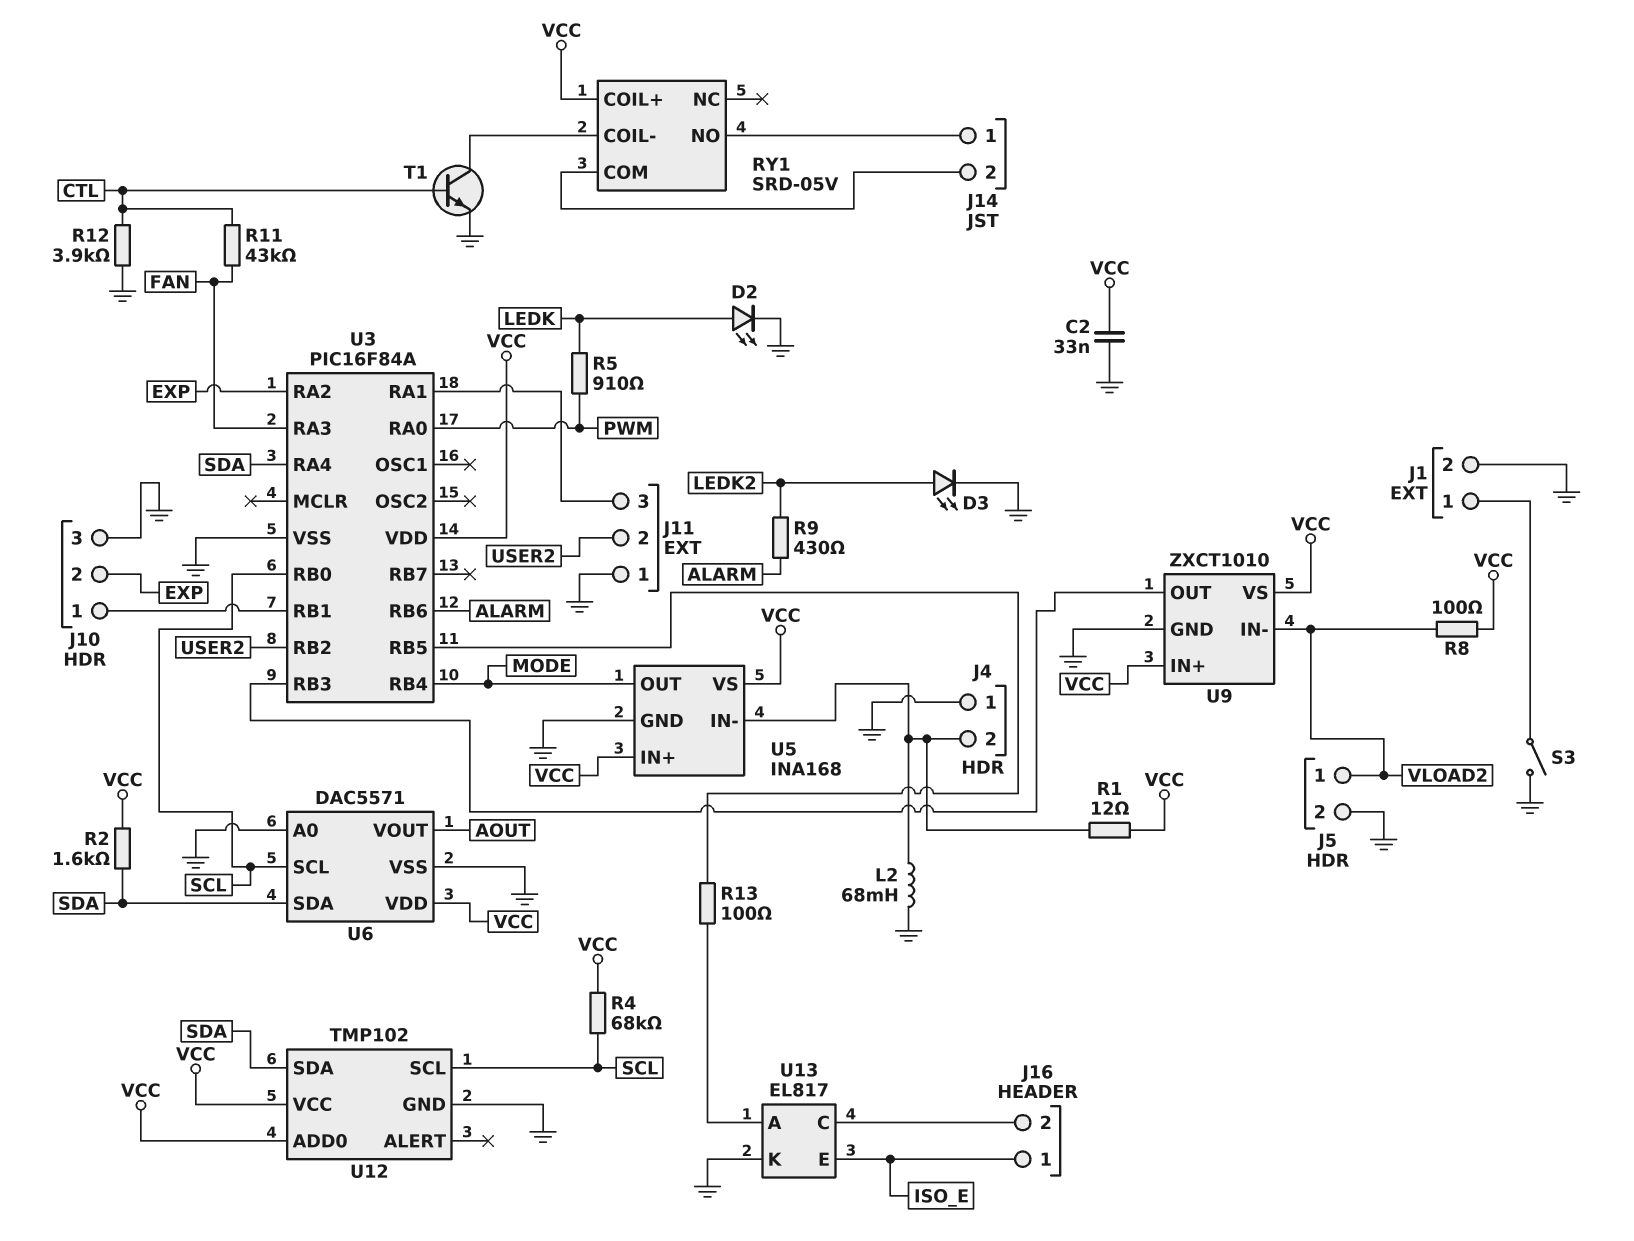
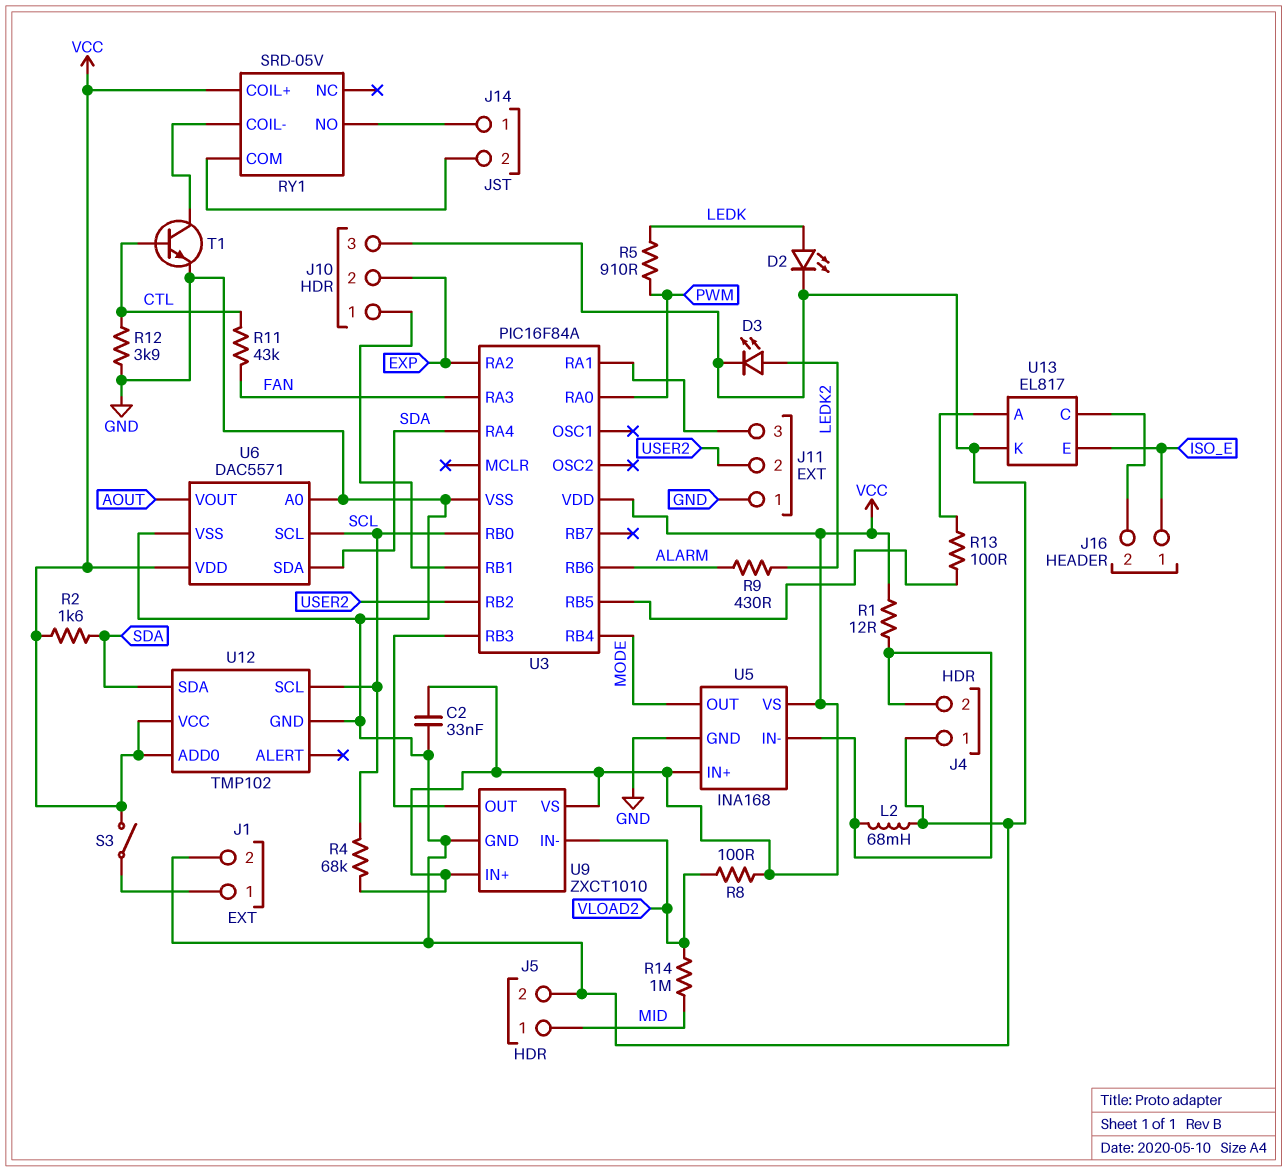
J5 pin 1: VLOAD2 -> MID
R14: none -> 1M (MID, VLOAD2)
S3: switch (GND, J1/1) -> switch (J1/1, VCC)

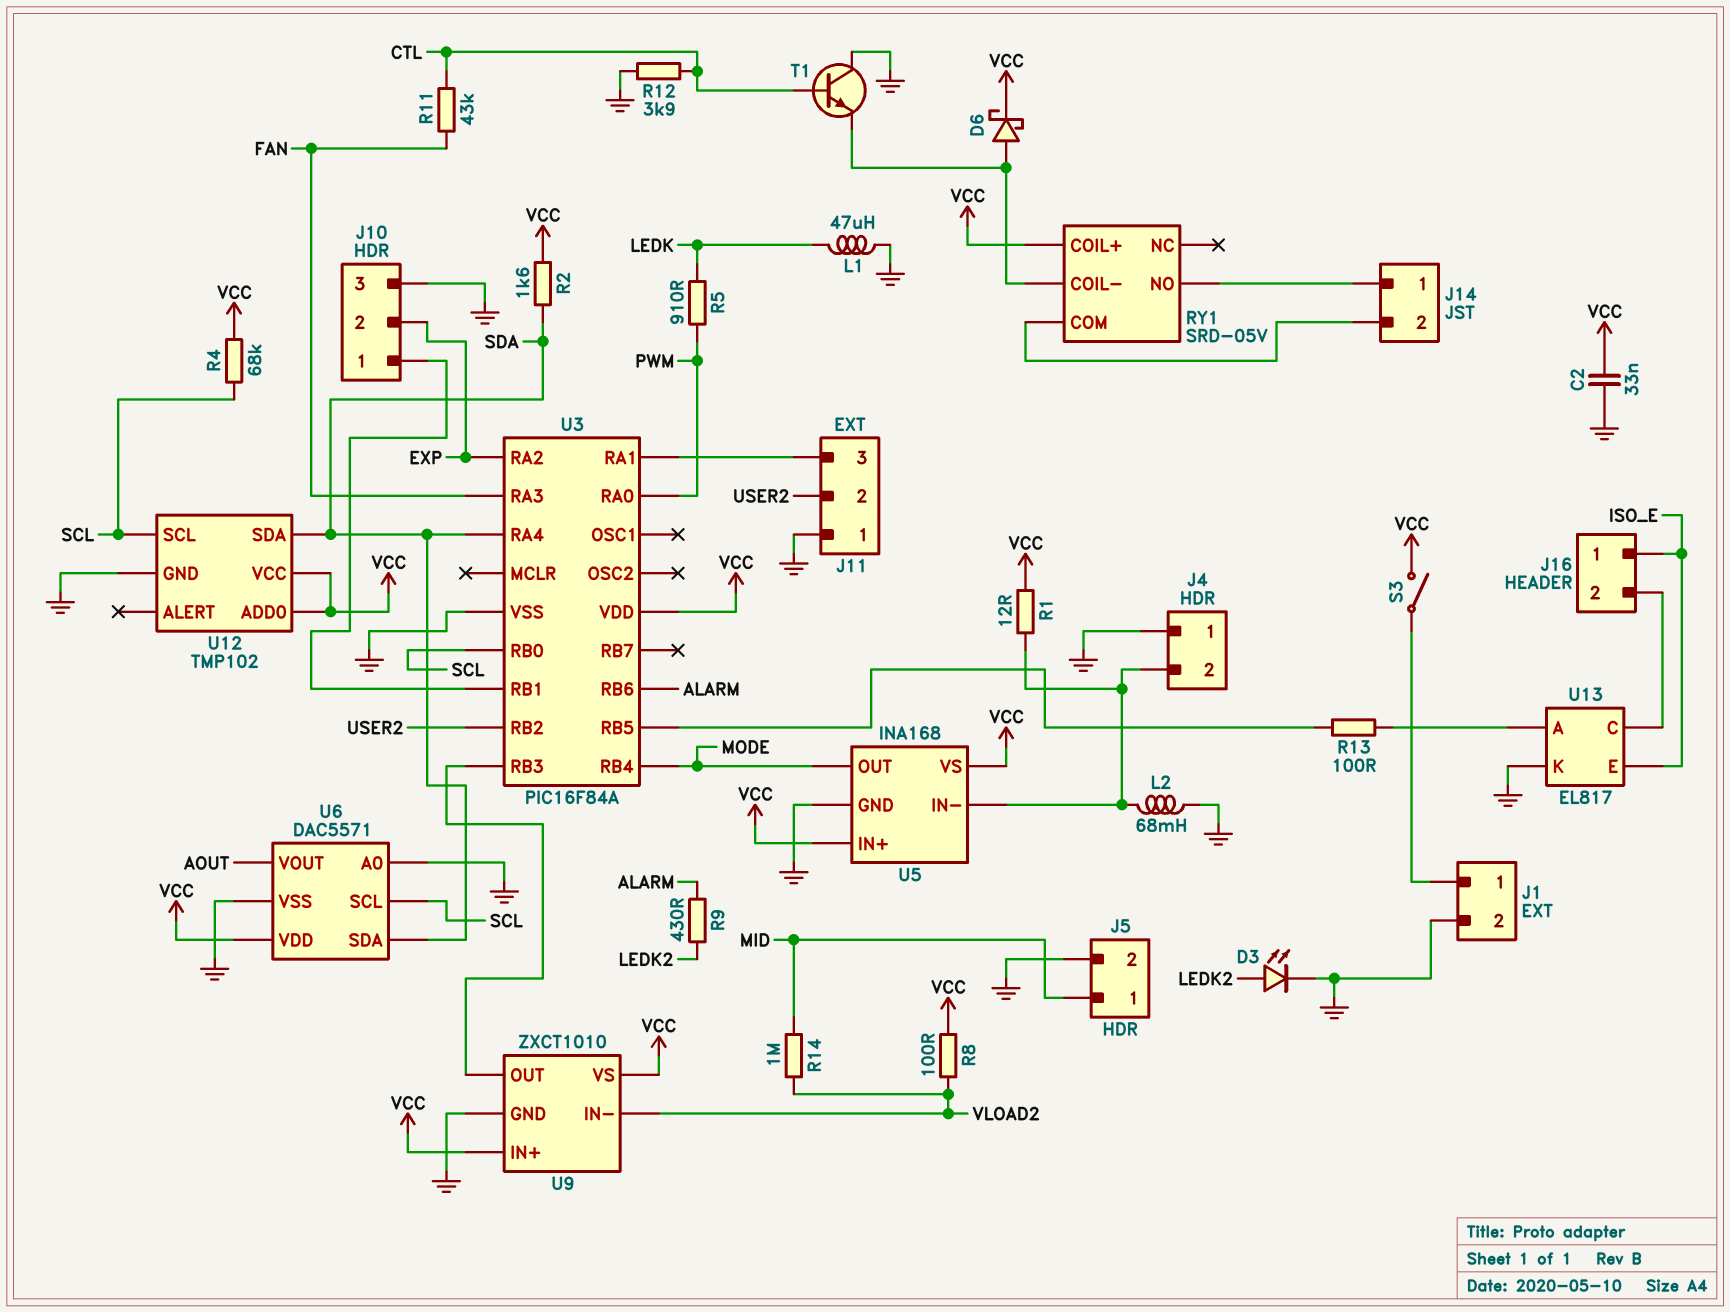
D2: LED (A LEDK, K GND) -> none
D6: none -> schottky (A RY1/COIL-, K VCC)
L1: none -> 47uH (GND, LEDK)
T1: NPN (B CTL, C RY1/COIL-, E GND) -> NPN (B CTL, C GND, E RY1/COIL-)

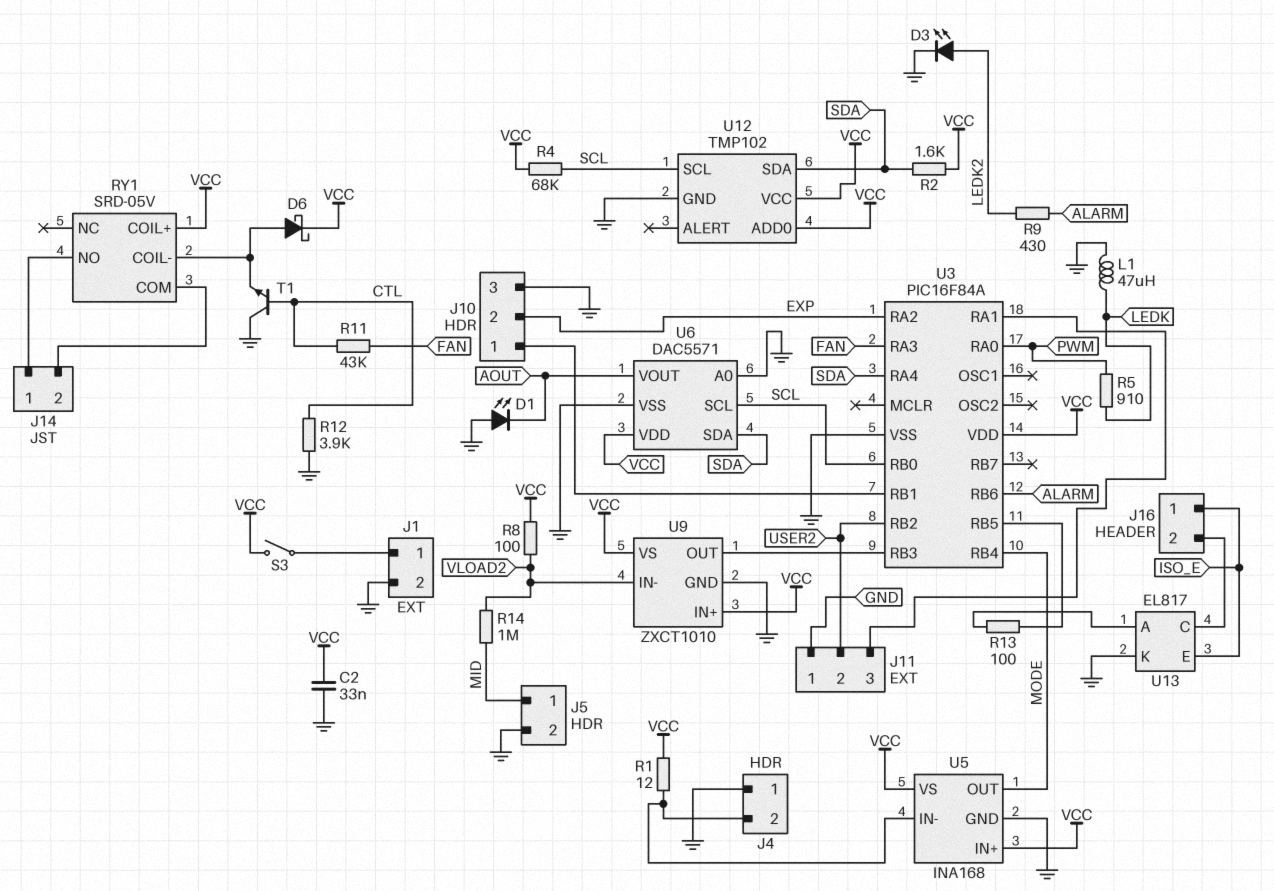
D1: none -> LED (A GND, K AOUT)
L2: 68mH (GND, J4/2) -> none

